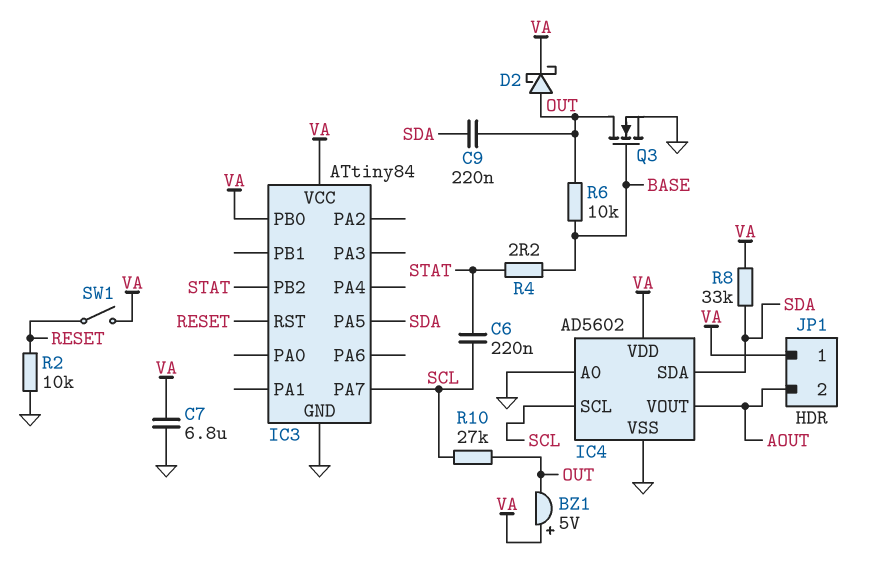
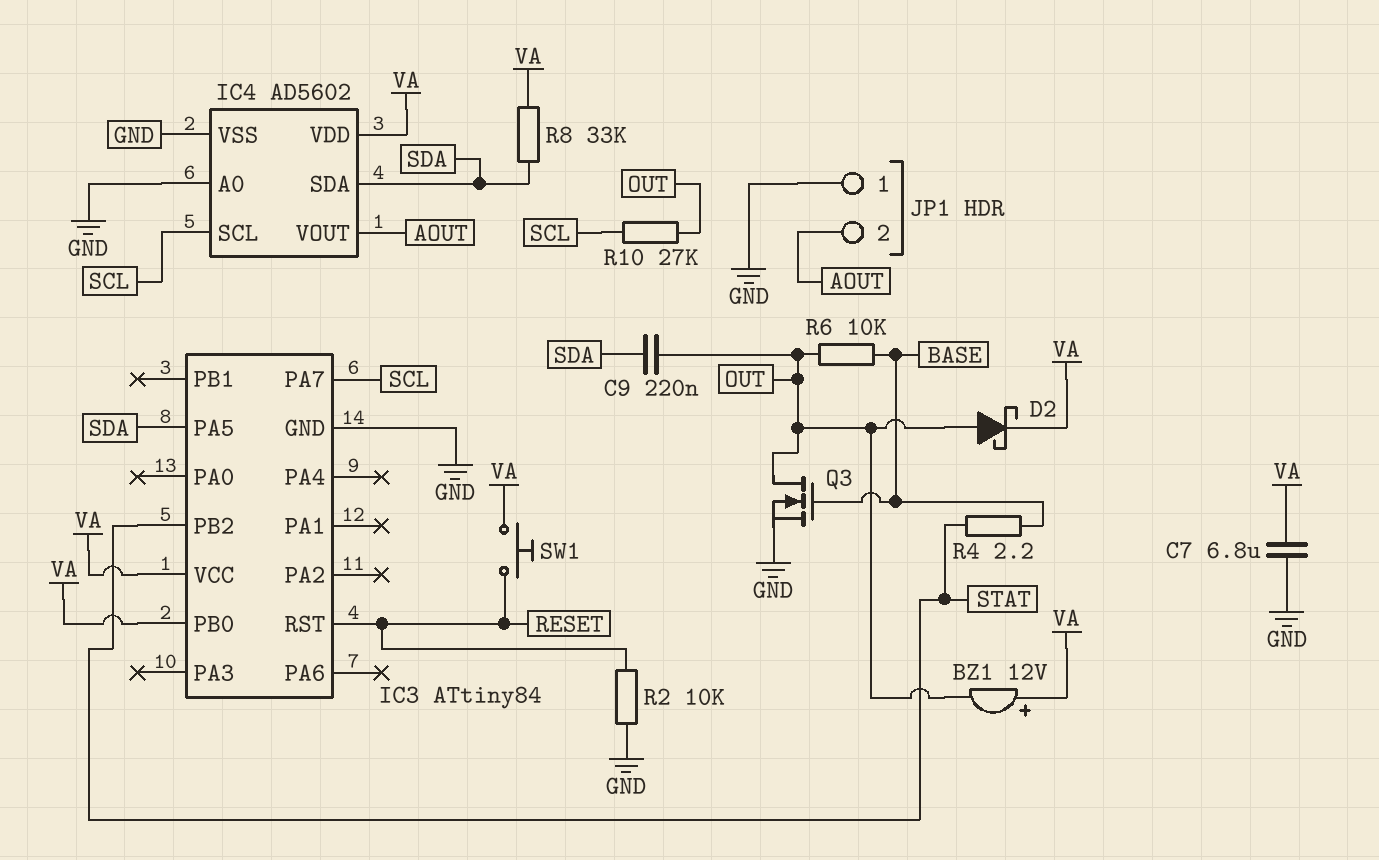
BZ1: buzzer 5V (plus VA, minus OUT) -> buzzer 12V (plus VA, minus OUT)
C6: 220nF (SCL, STAT) -> none
JP1 pin 1: VA -> GND
SW1: switch (RESET, VA) -> button (RESET, VA)

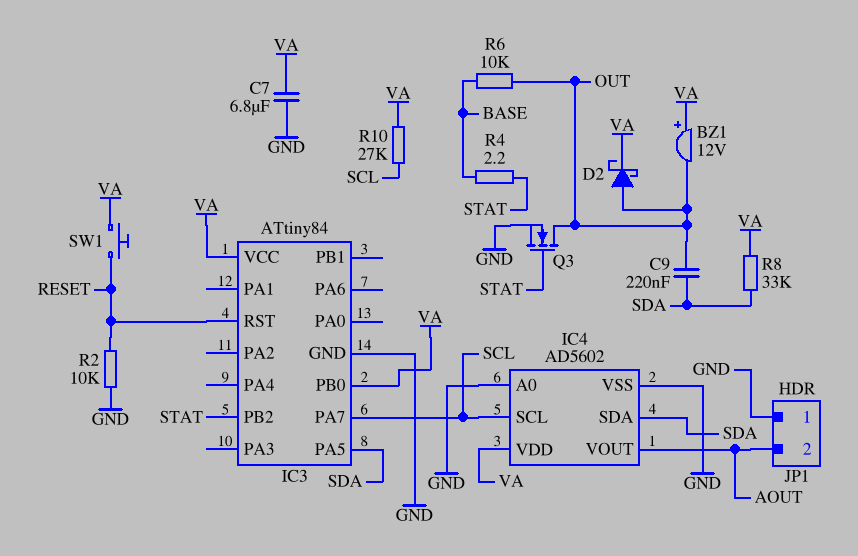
Q3: NMOS (G BASE, D OUT, S GND) -> NMOS (G STAT, D OUT, S GND)
R10: 27k (OUT, SCL) -> 27k (SCL, VA)

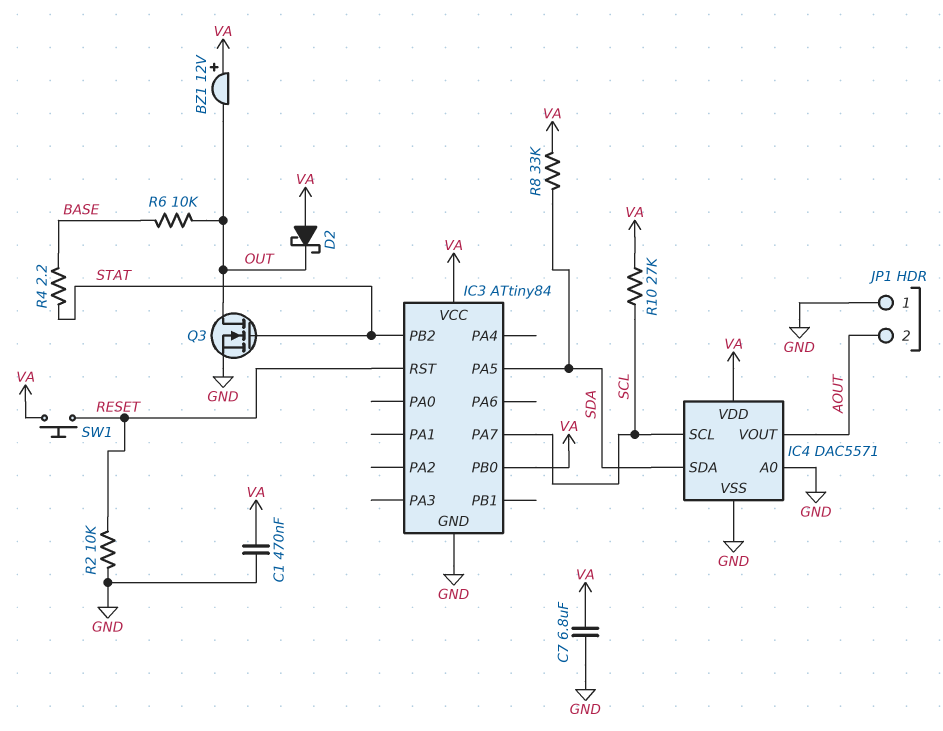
C1: none -> 470nF (GND, VA)
C9: 220nF (OUT, SDA) -> none
D2: schottky (A OUT, K VA) -> schottky (A VA, K OUT)
IC4: AD5602 -> DAC5571

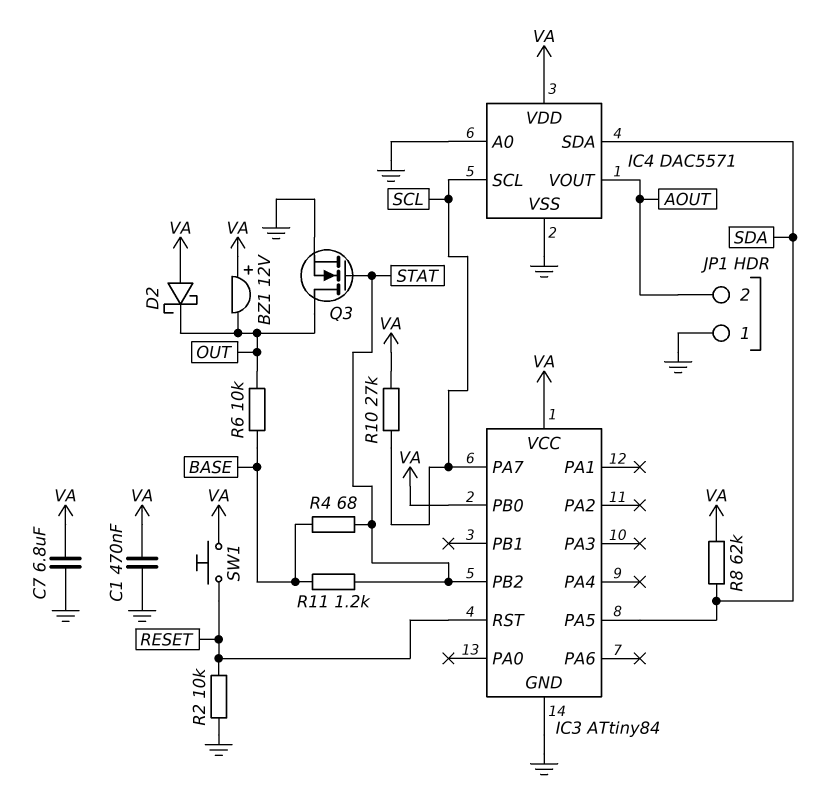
R4: 2.2 (BASE, STAT) -> 68 (BASE, STAT)
R8: 33k (SDA, VA) -> 62k (SDA, VA)
R11: none -> 1.2k (BASE, STAT)

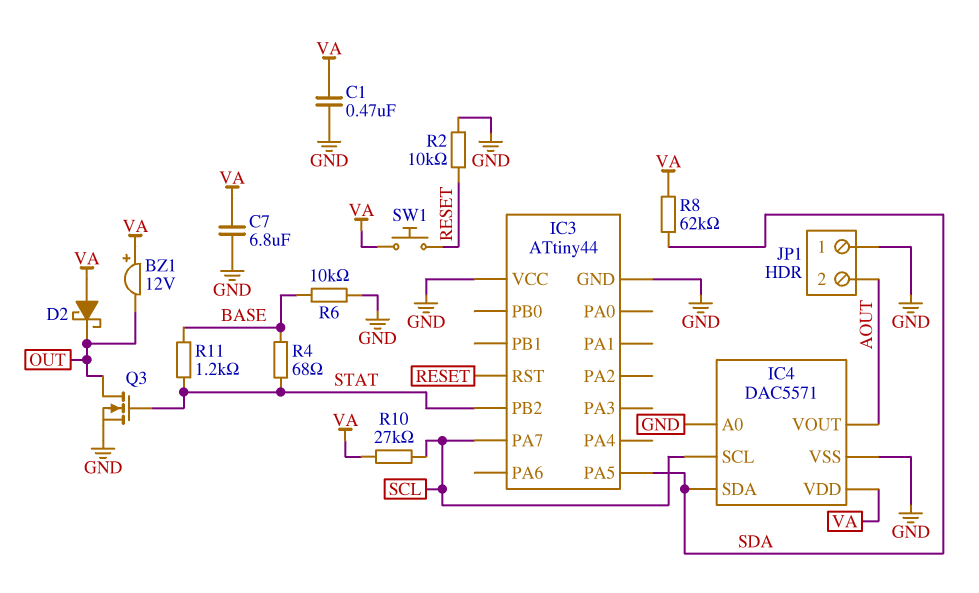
IC3: ATtiny84 -> ATtiny44
IC3 pin PB0: VA -> none
IC3 pin VCC: VA -> GND
R6: 10k (BASE, OUT) -> 10k (BASE, GND)

